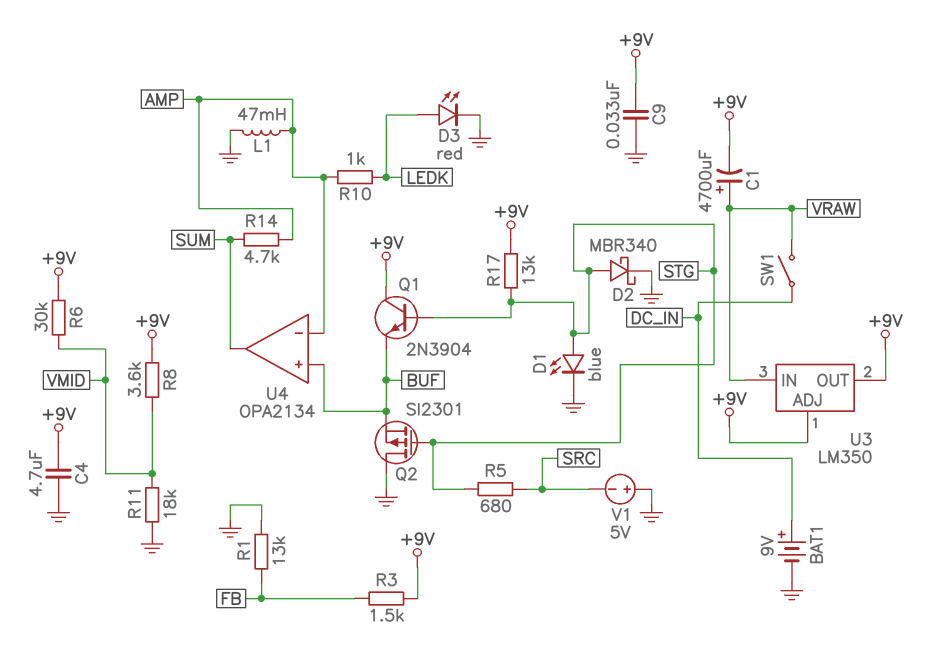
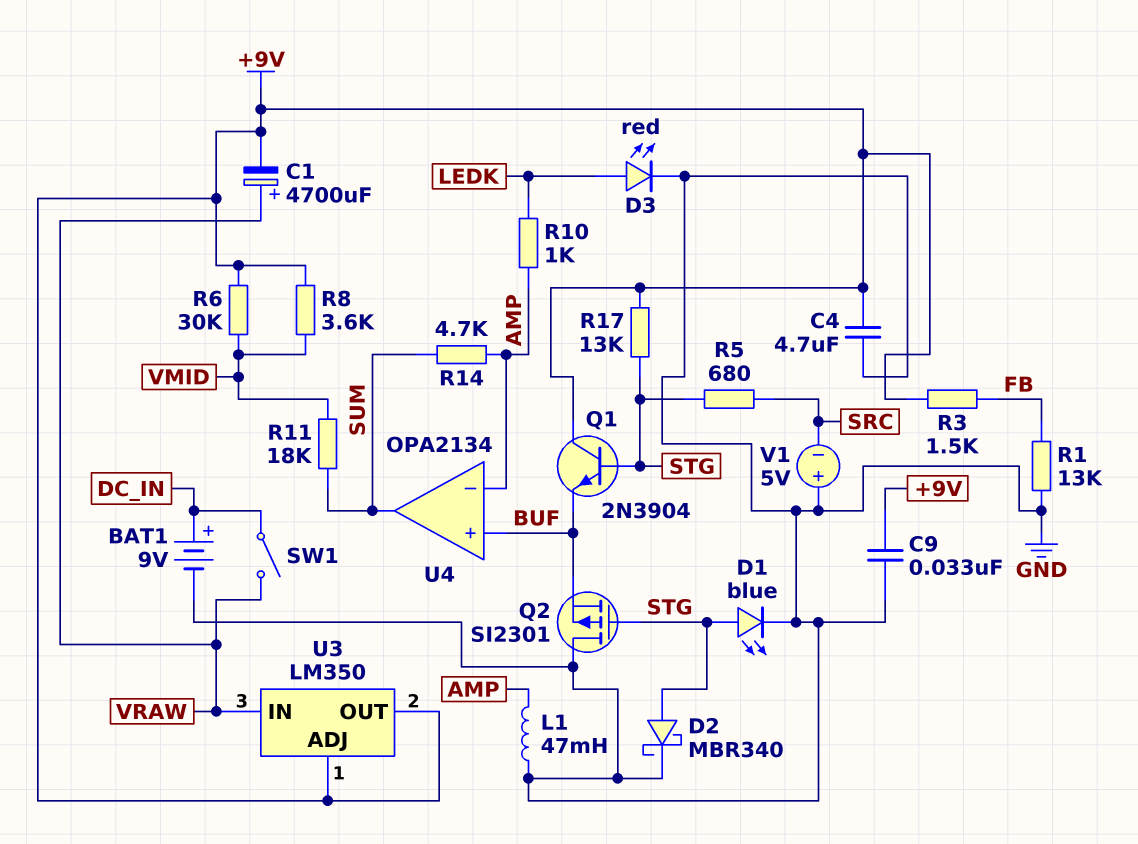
R11: 18k (GND, VMID) -> 18k (SUM, VMID)

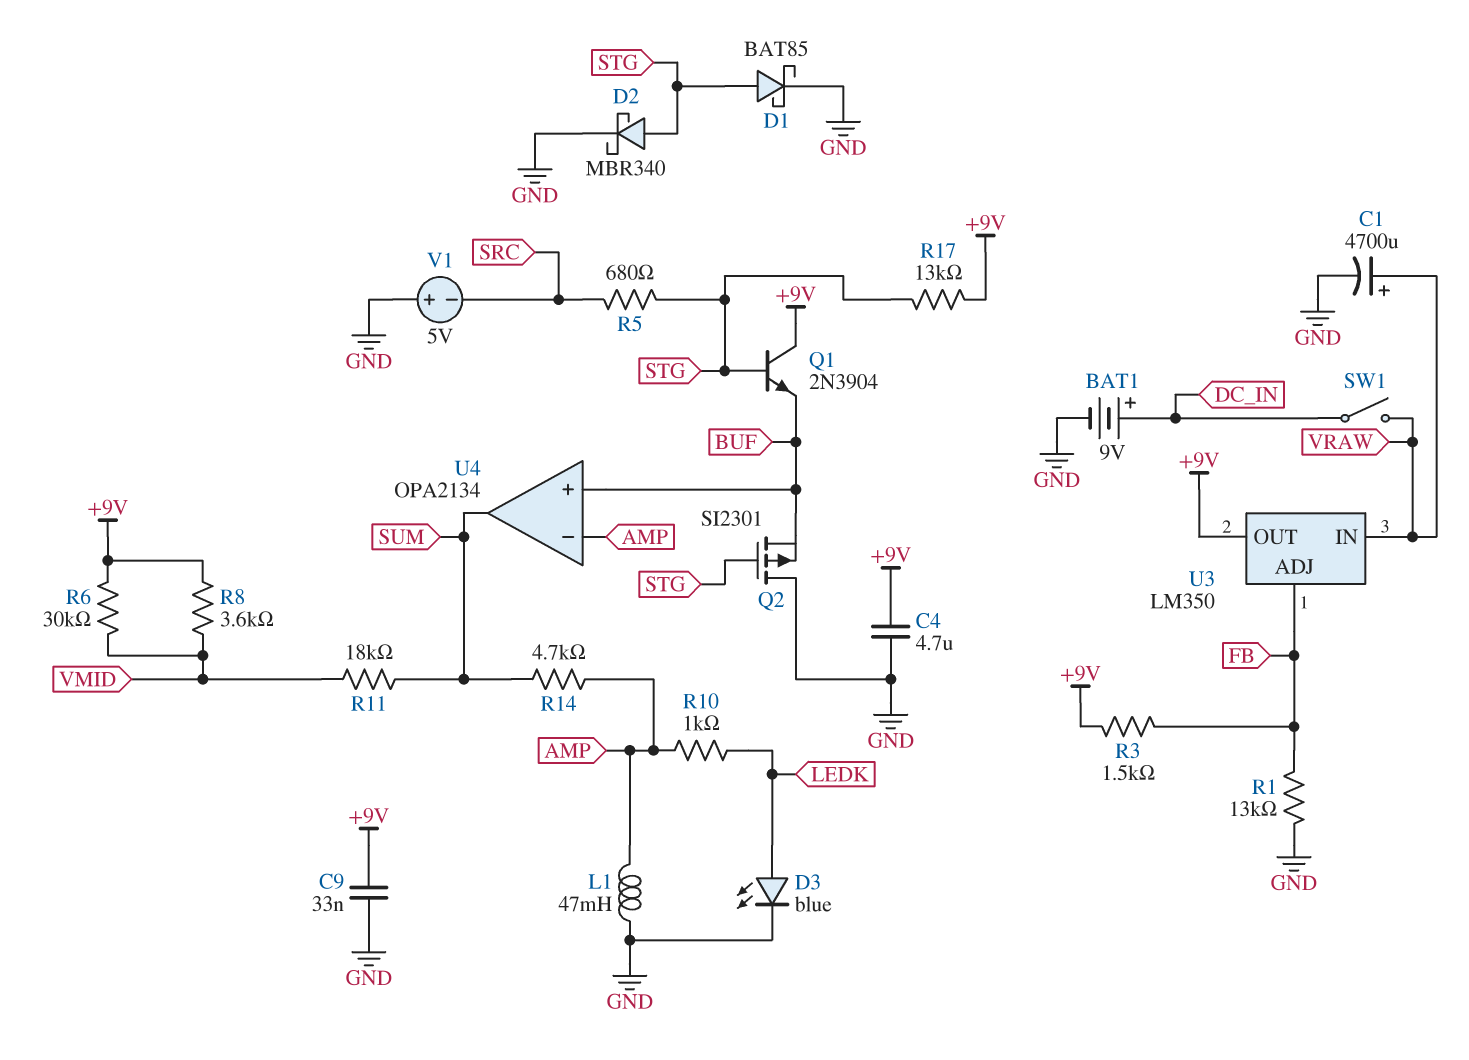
C1: 4700uF (plus VRAW, minus +9V) -> 4700uF (plus VRAW, minus GND)
D1: LED blue (A STG, K GND) -> schottky BAT85 (A STG, K GND)
D3: LED red (A LEDK, K GND) -> LED blue (A LEDK, K GND)
U3 pin ADJ: +9V -> FB

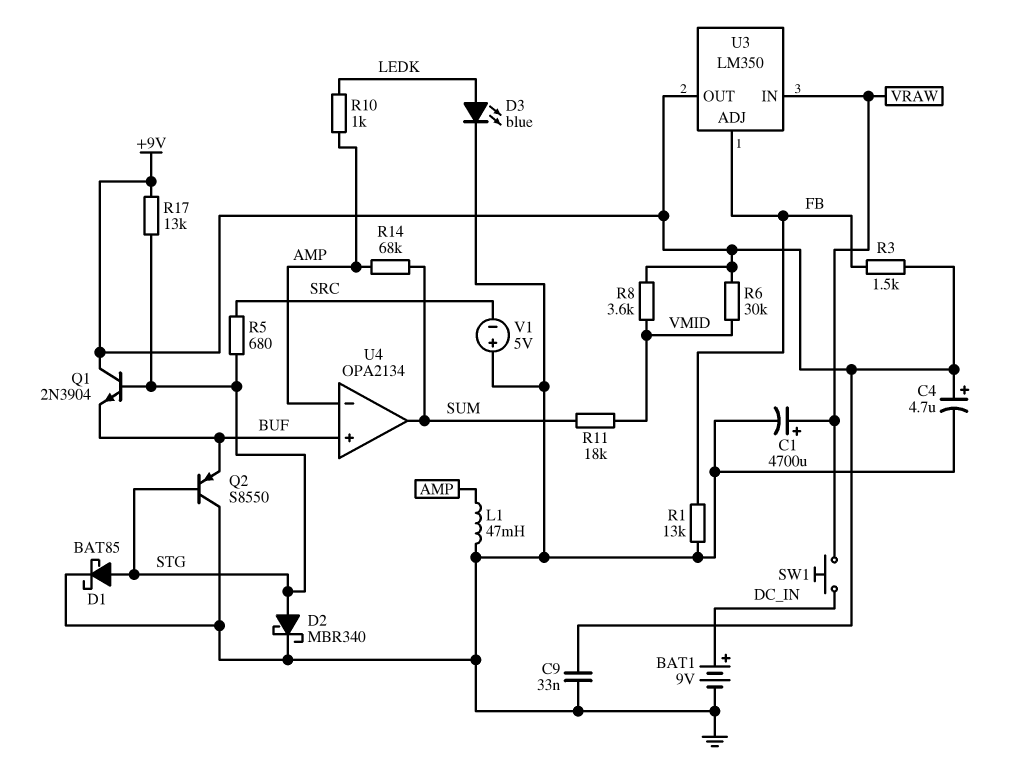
C4: 4.7uF (+9V, GND) -> 4.7uF (plus +9V, minus GND)
Q2: PMOS SI2301 (G STG, D GND, S BUF) -> PNP S8550 (B STG, C GND, E BUF)
R14: 4.7k (AMP, SUM) -> 68k (AMP, SUM)
SW1: switch (DC_IN, VRAW) -> button (DC_IN, VRAW)

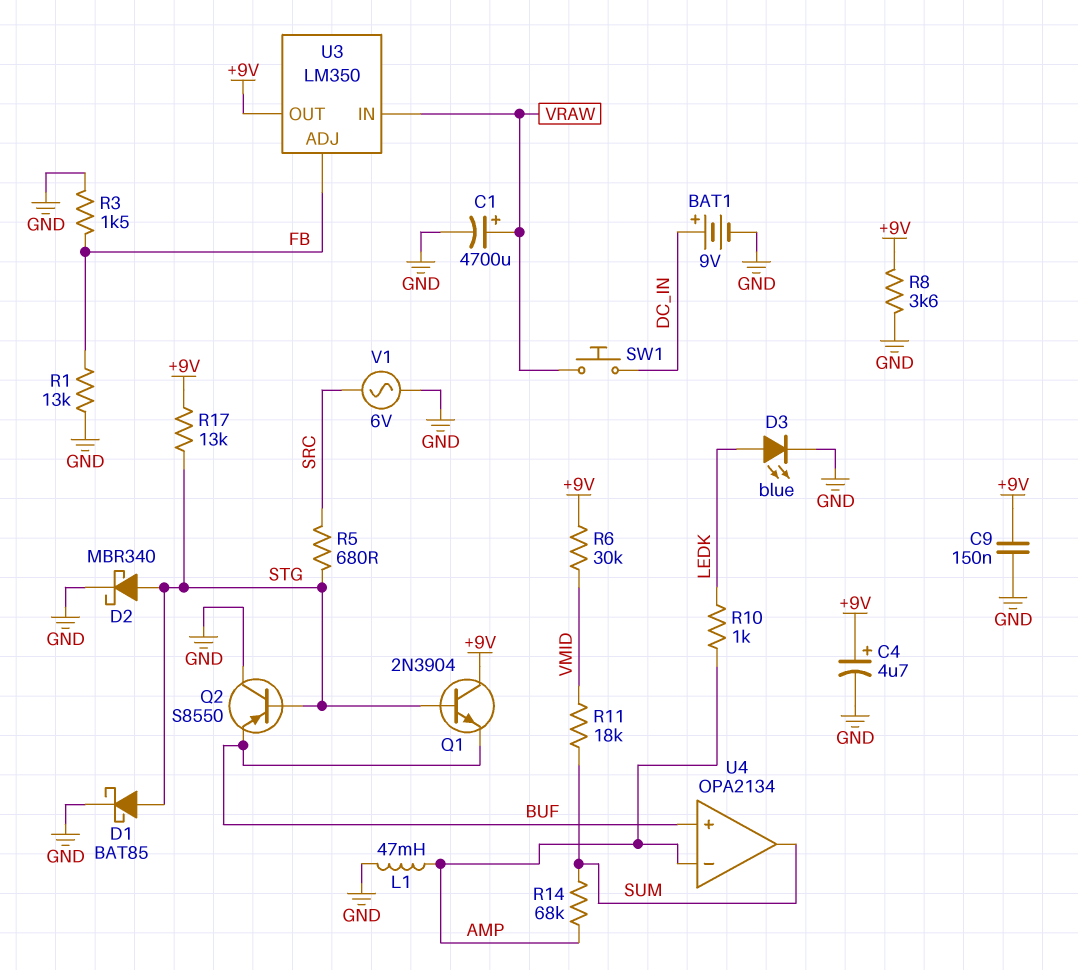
C9: 33nF (+9V, GND) -> 150nF (+9V, GND)
R3: 1.5k (+9V, FB) -> 1.5k (FB, GND)
R8: 3.6k (+9V, VMID) -> 3.6k (+9V, GND)
V1: 5V (plus GND, minus SRC) -> AC 6V (GND, SRC)

